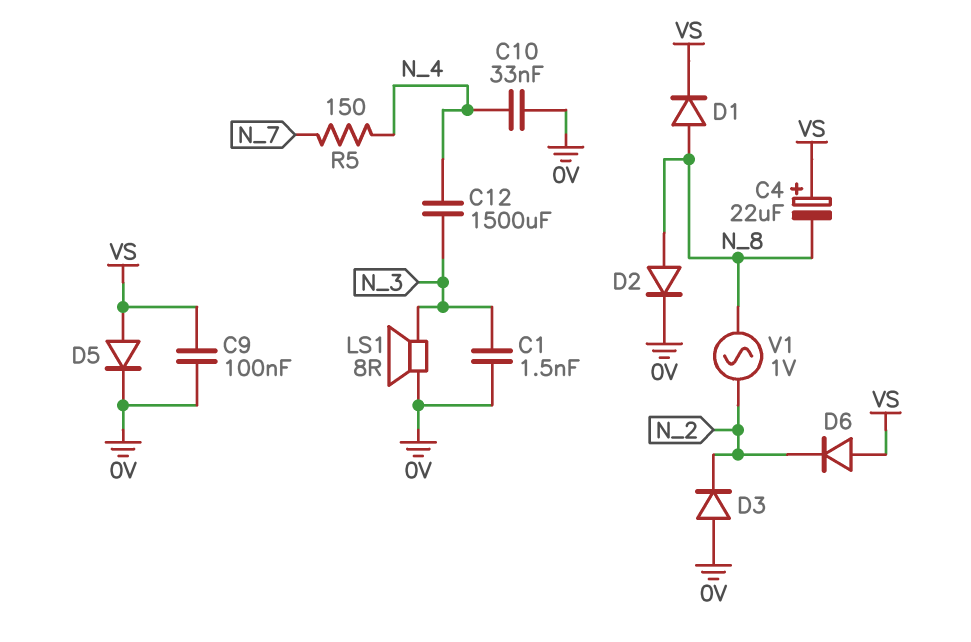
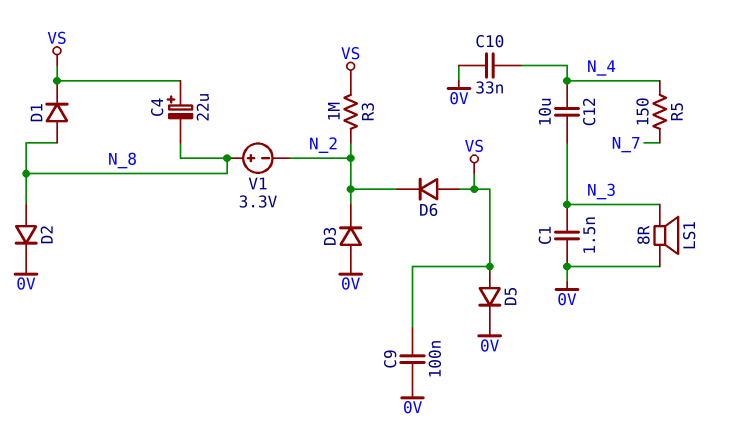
C12: 1500uF (N_3, N_4) -> 10uF (N_3, N_4)
R3: none -> 1M (N_2, VS)
V1: AC 1V (N_2, N_8) -> 3.3V (plus N_8, minus N_2)

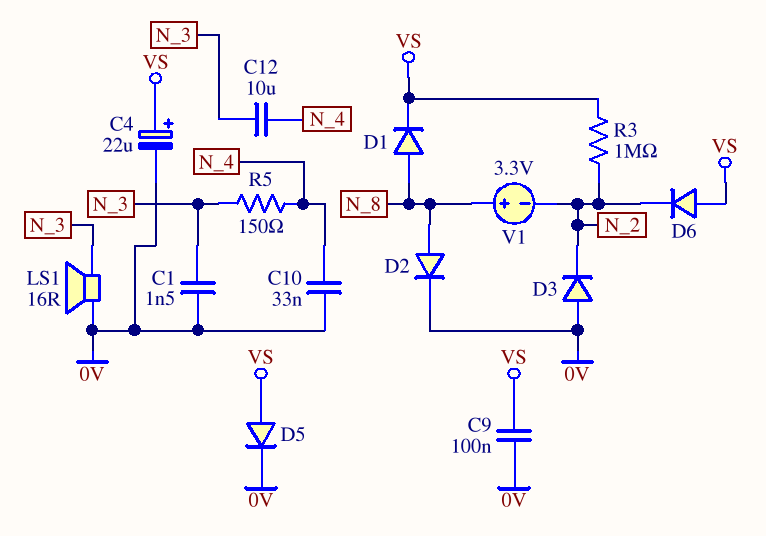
C4: 22uF (plus VS, minus N_8) -> 22uF (plus VS, minus 0V)
LS1: speaker 8R (0V, N_3) -> speaker 16R (0V, N_3)
R5: 150 (N_4, N_7) -> 150 (N_3, N_4)

